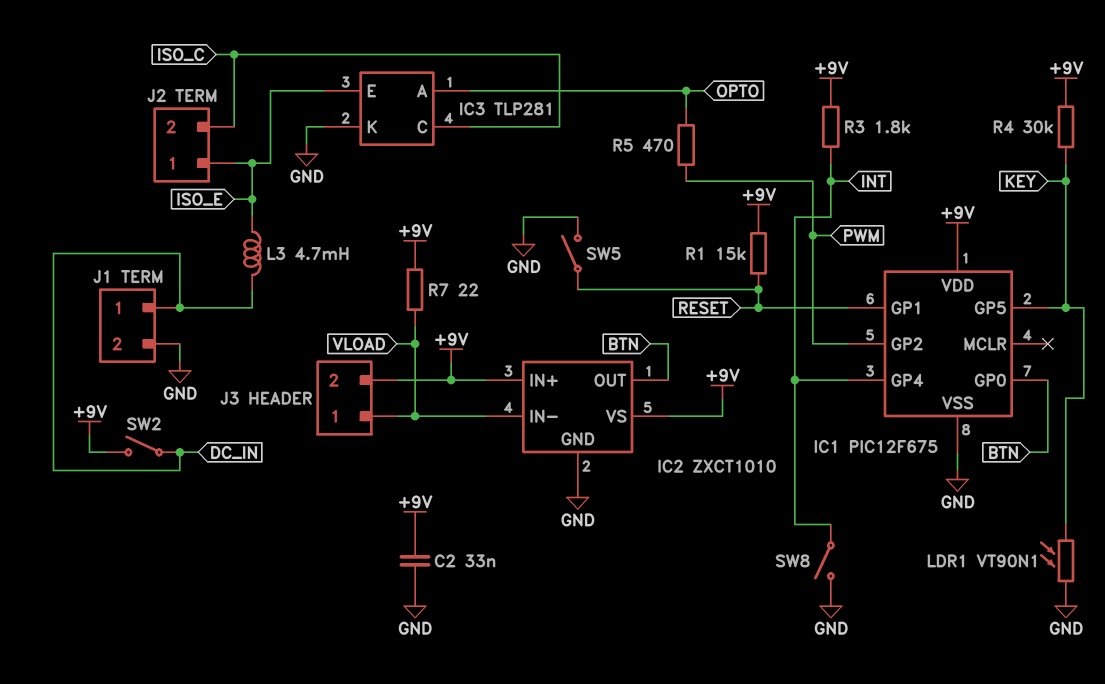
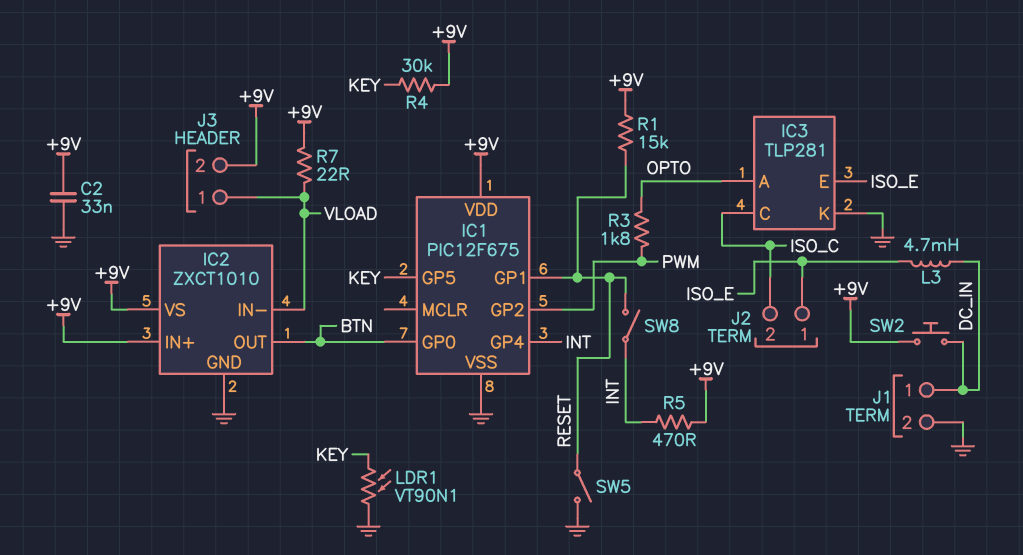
R3: 1.8k (+9V, INT) -> 1.8k (OPTO, PWM)
R5: 470 (OPTO, PWM) -> 470 (+9V, INT)
SW2: switch (+9V, DC_IN) -> button (+9V, DC_IN)
SW8: switch (GND, INT) -> switch (INT, RESET)

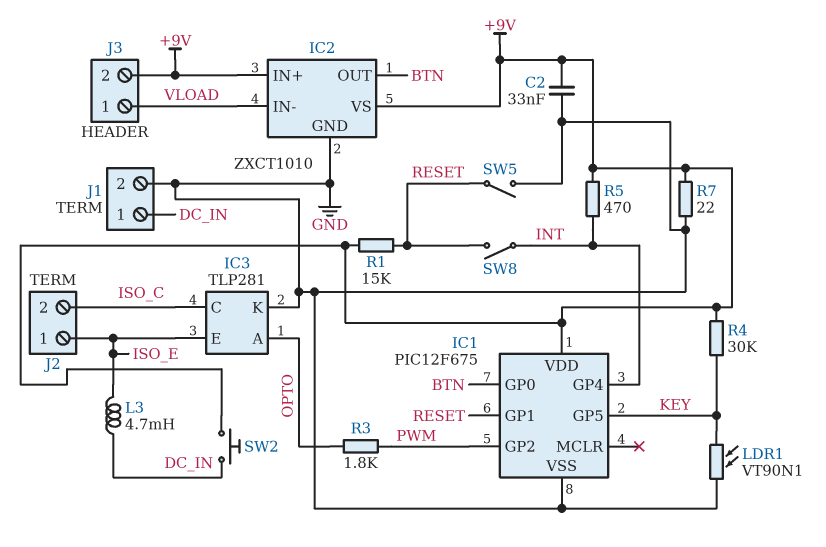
R7: 22 (+9V, VLOAD) -> 22 (+9V, GND)

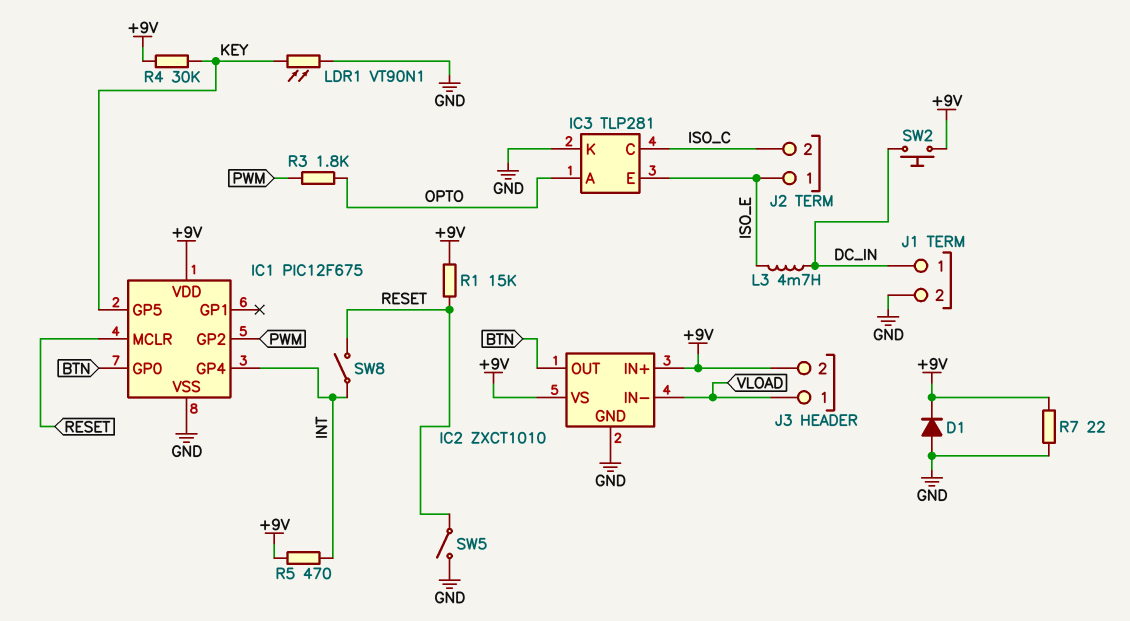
C2: 33nF (+9V, GND) -> none
D1: none -> diode (A GND, K +9V)
IC1 pin GP1: RESET -> none
IC1 pin MCLR: none -> RESET

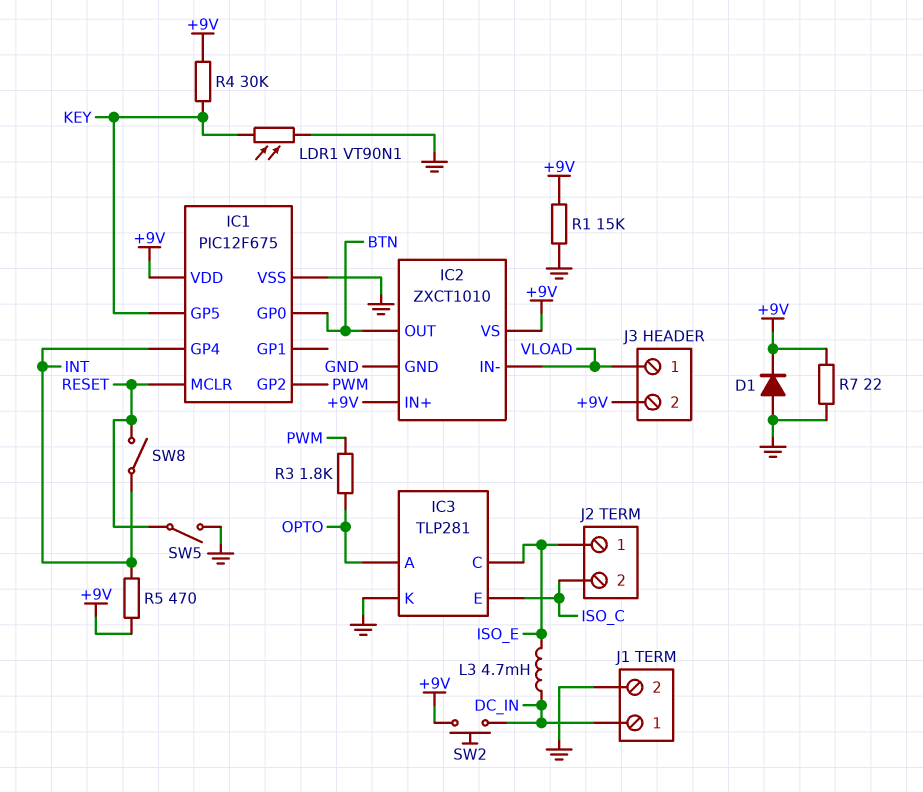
IC3 pin C: ISO_C -> ISO_E
IC3 pin E: ISO_E -> ISO_C
R1: 15k (+9V, RESET) -> 15k (+9V, GND)

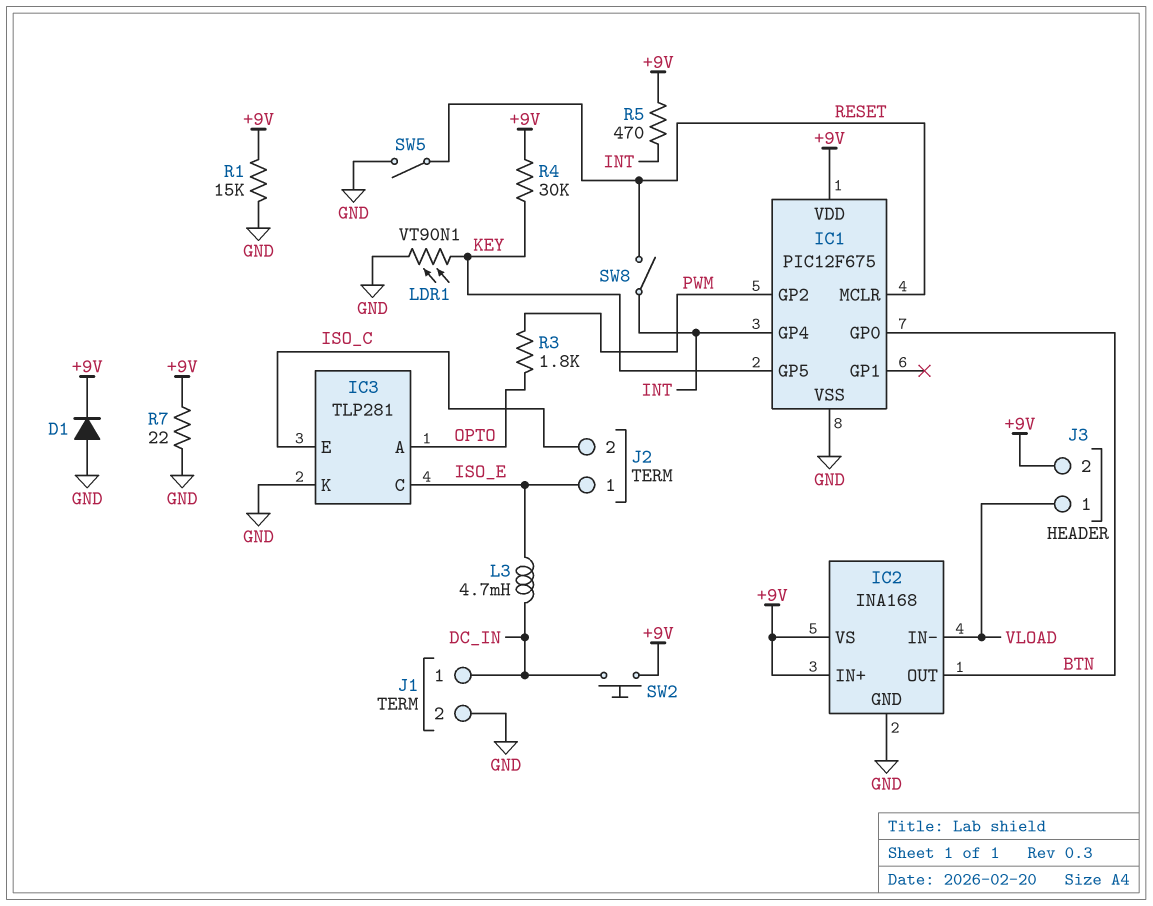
IC2: ZXCT1010 -> INA168

